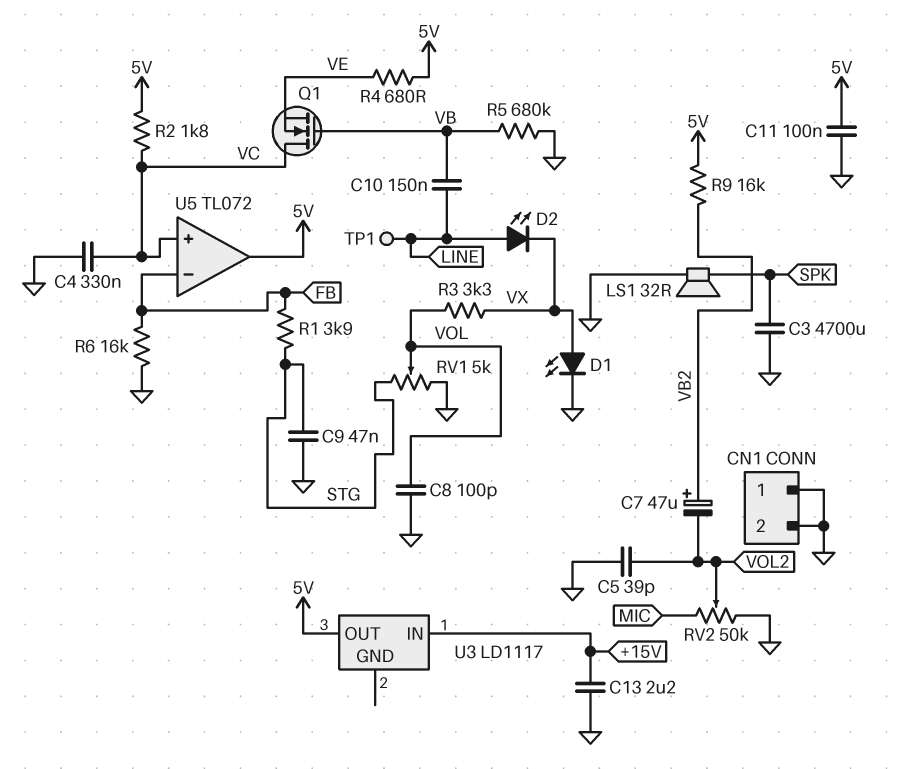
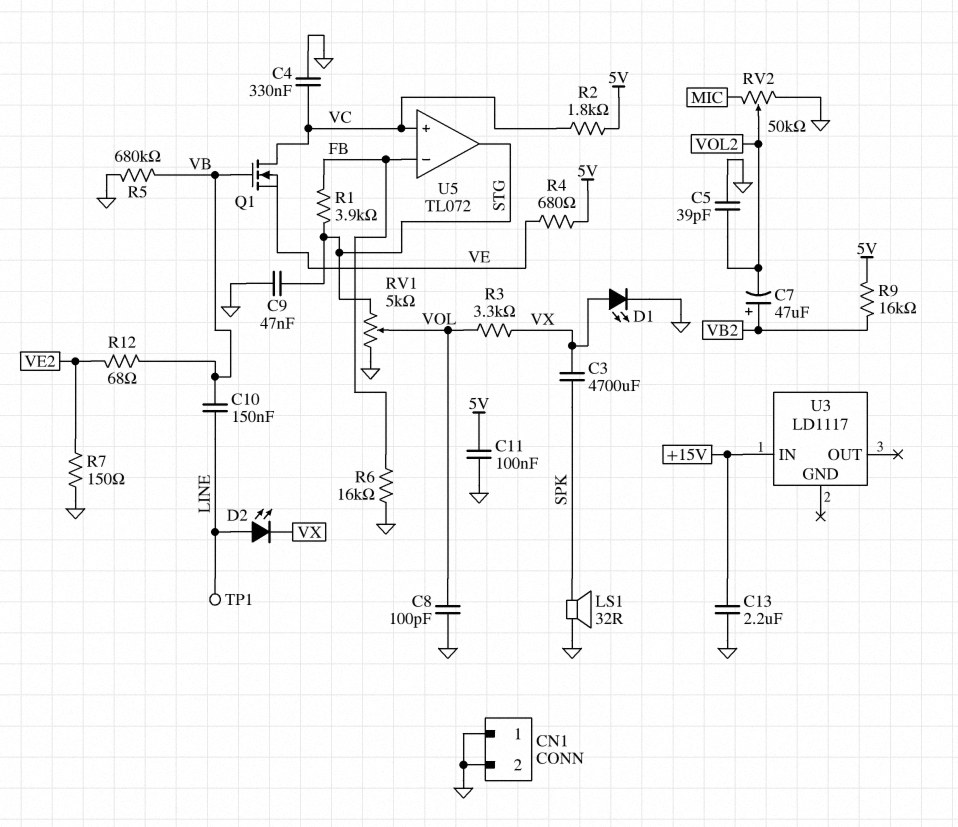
C3: 4700uF (GND, SPK) -> 4700uF (SPK, VX)
R7: none -> 150 (GND, VE2)
R12: none -> 68 (VB, VE2)
U3 pin OUT: 5V -> none
U5 pin out: 5V -> STG

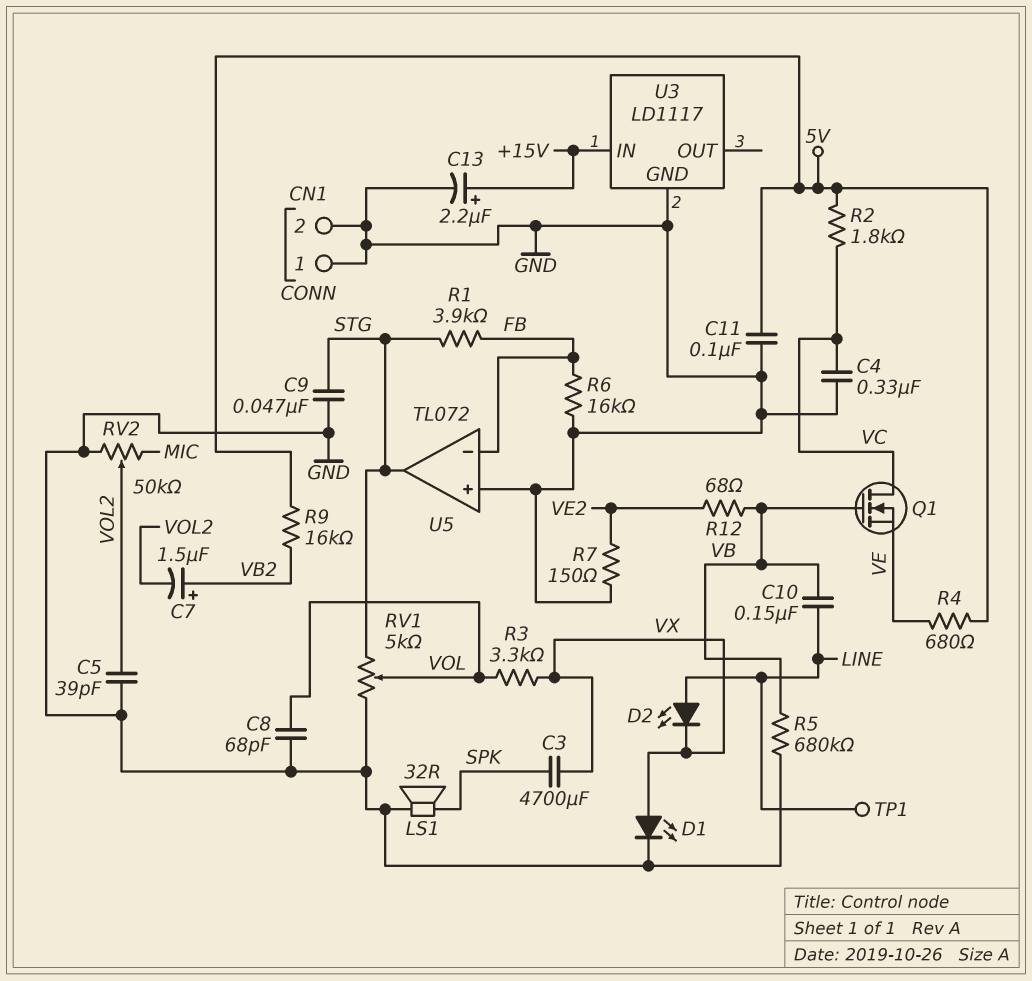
C7: 47uF (plus VB2, minus VOL2) -> 1.5uF (plus VB2, minus VOL2)
C8: 100pF (GND, VOL) -> 68pF (GND, VOL)
C13: 2.2uF (+15V, GND) -> 2.2uF (plus +15V, minus GND)
U3 pin GND: none -> GND
U5 pin in+: VC -> GND

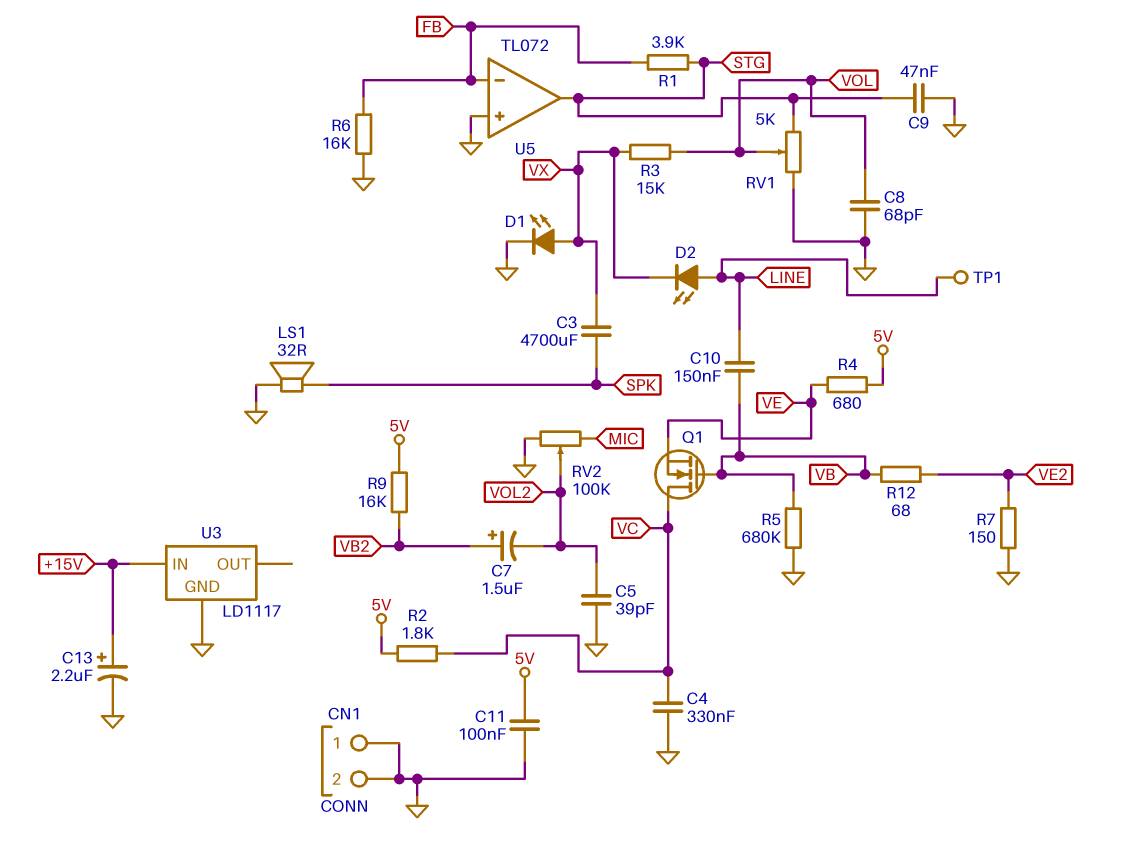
R3: 3.3k (VOL, VX) -> 15k (VOL, VX)
RV2: 50k (GND, MIC, wiper VOL2) -> 100k (GND, MIC, wiper VOL2)

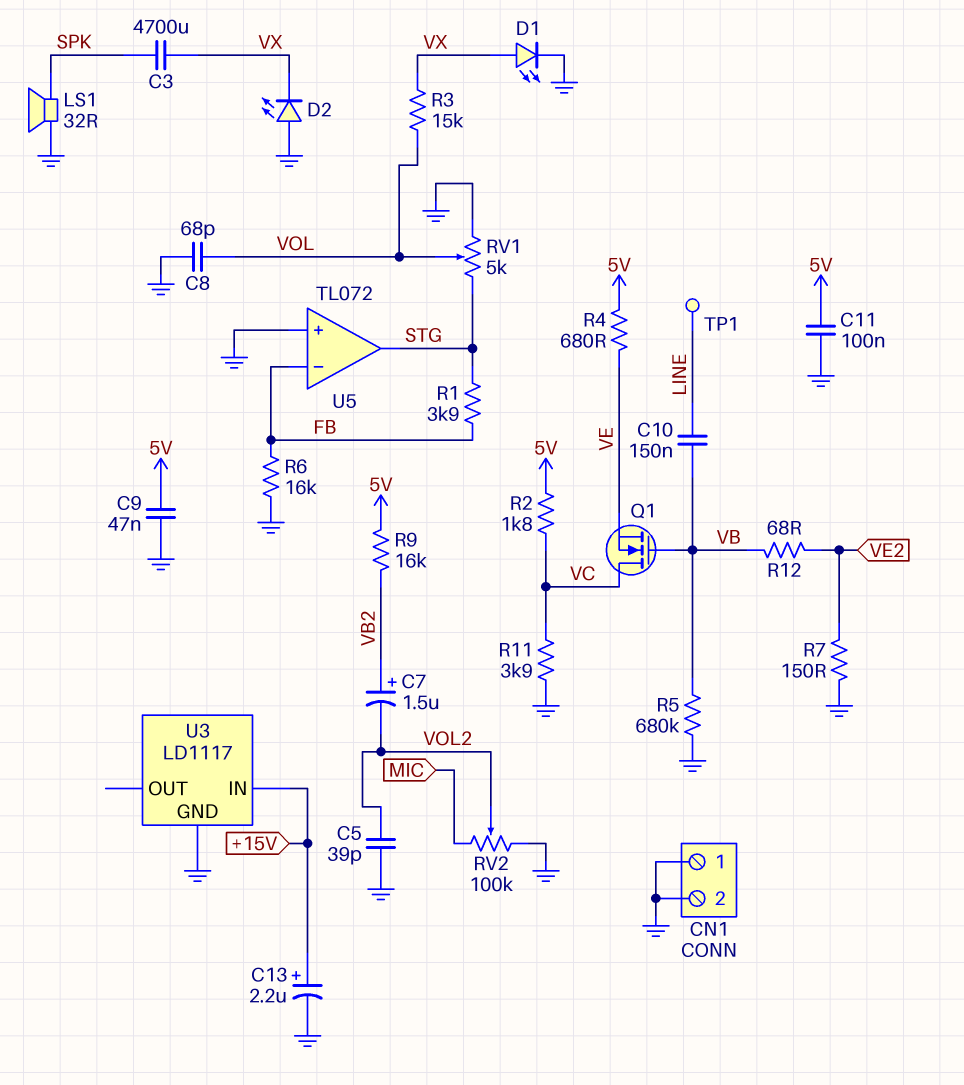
C4: 330nF (GND, VC) -> none
C9: 47nF (GND, STG) -> 47nF (5V, GND)
D2: LED (A LINE, K VX) -> LED (A GND, K VX)
R11: none -> 3.9k (GND, VC)

